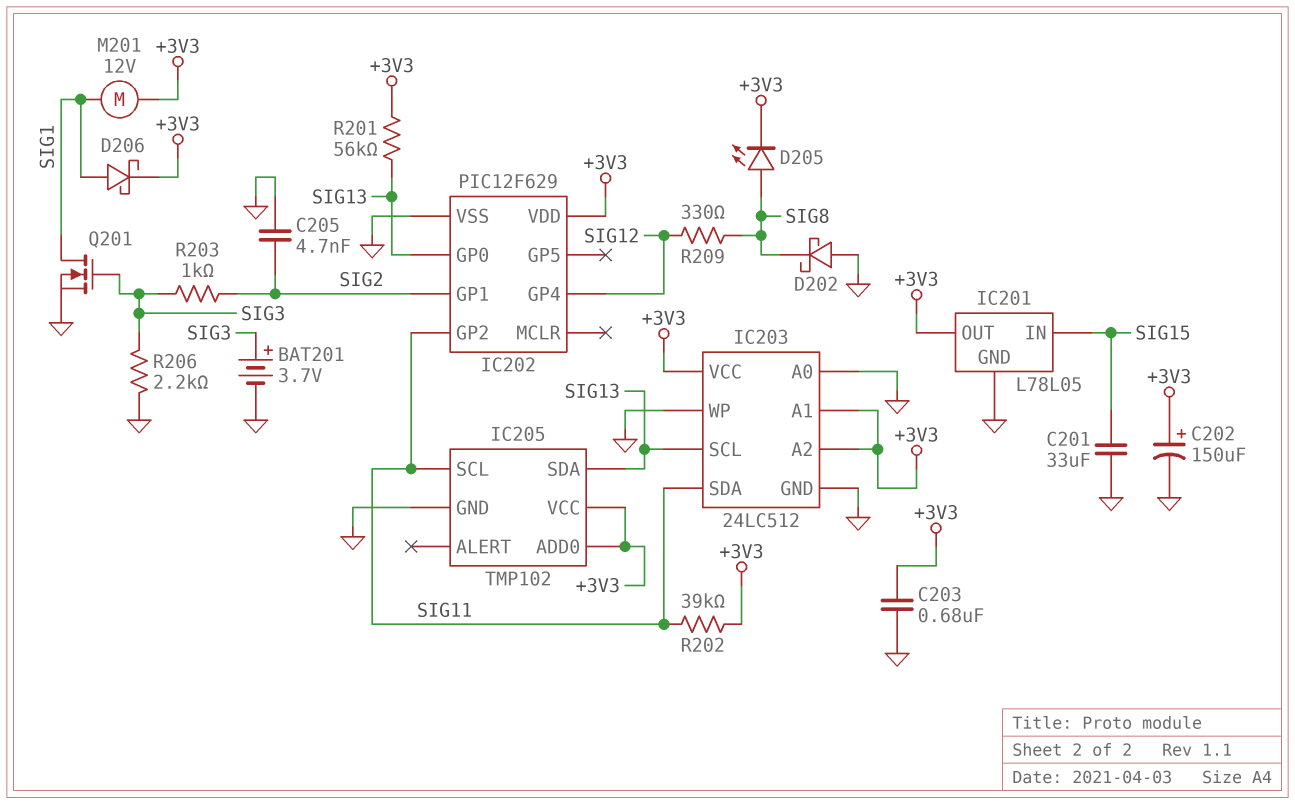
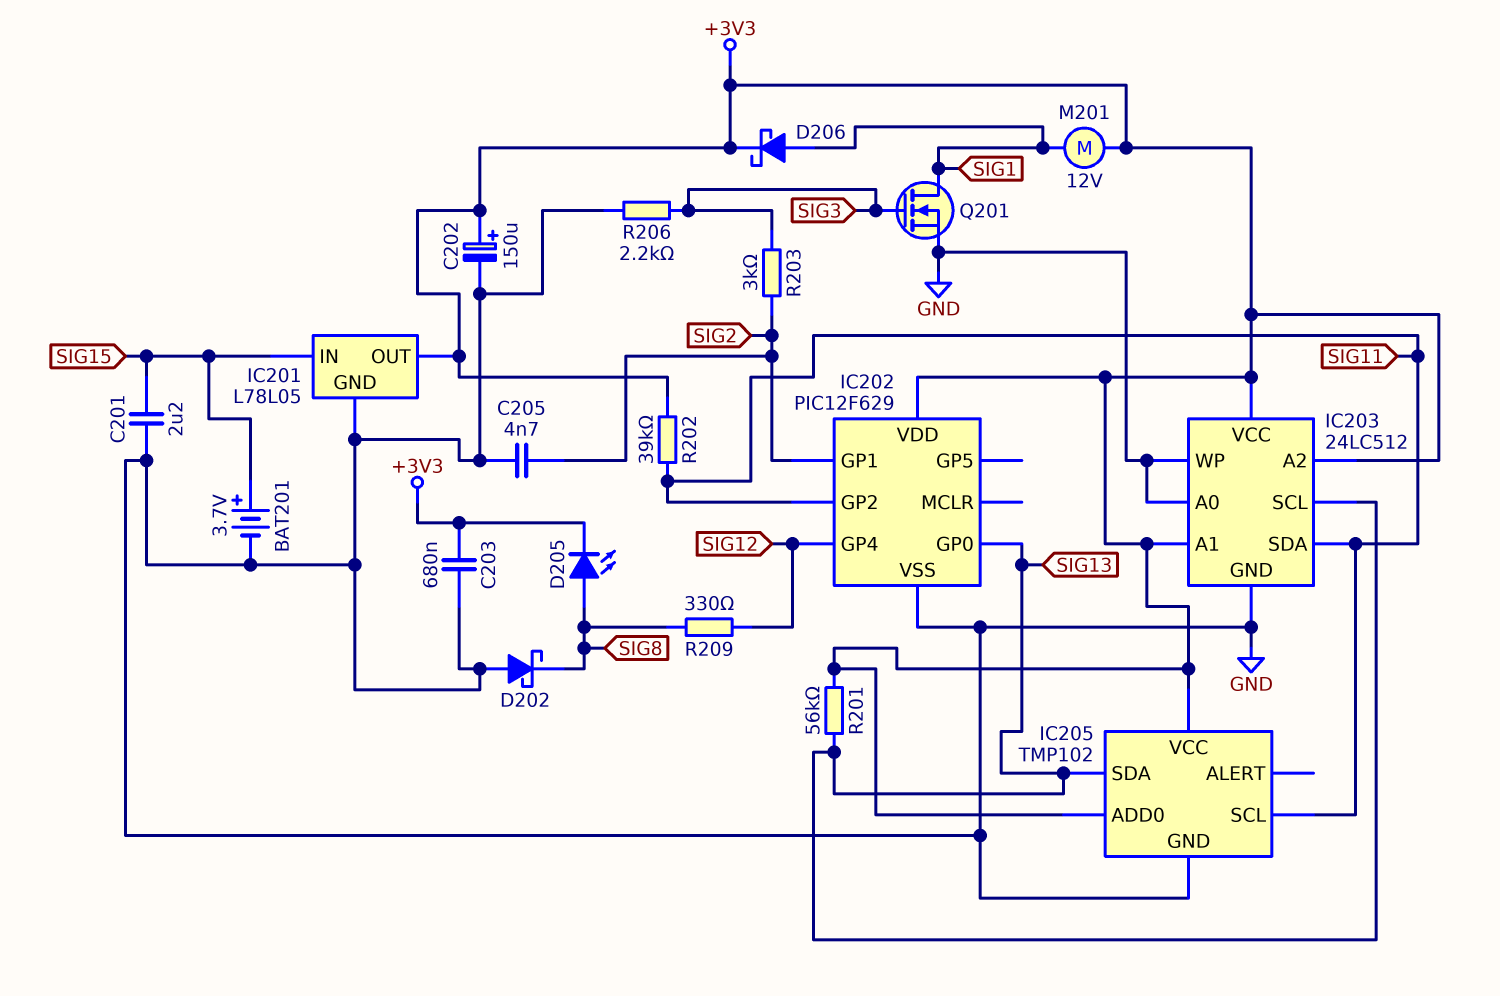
BAT201: 3.7V (plus SIG3, minus GND) -> 3.7V (plus SIG15, minus GND)
C201: 33uF (GND, SIG15) -> 2.2uF (GND, SIG15)
R203: 1k (SIG2, SIG3) -> 3k (SIG2, SIG3)

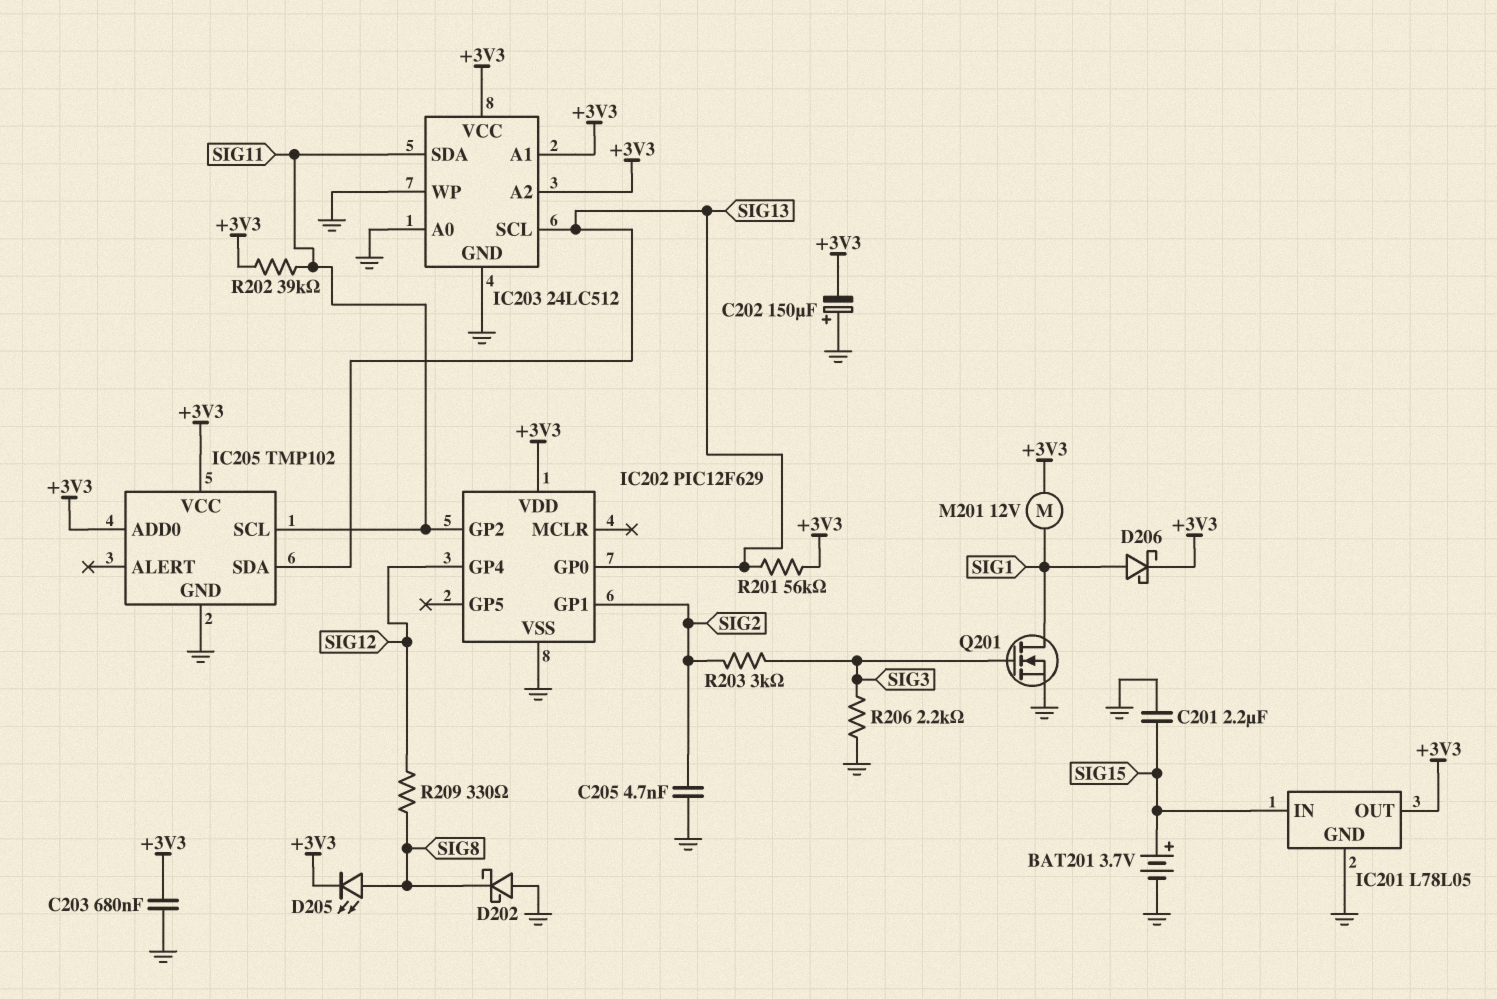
C202: 150uF (plus +3V3, minus GND) -> 150uF (plus GND, minus +3V3)

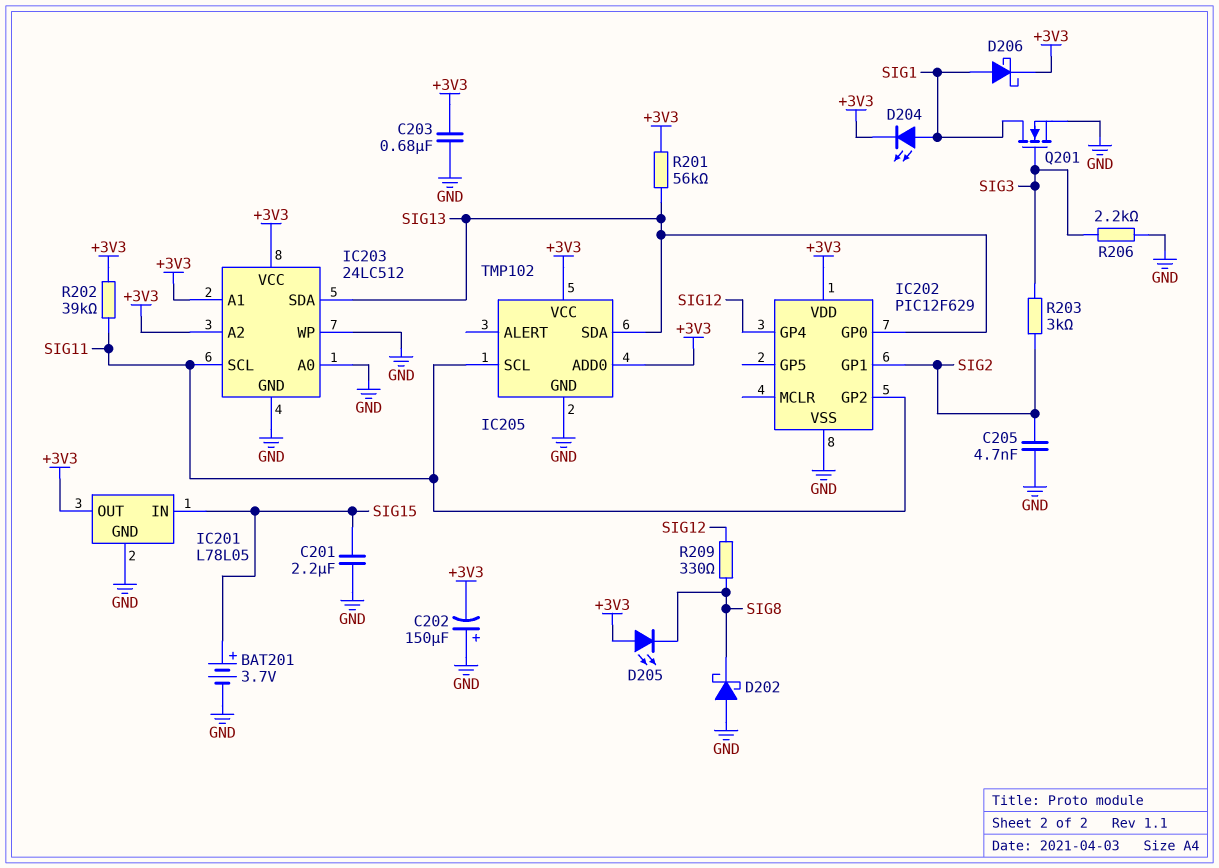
D204: none -> LED (A SIG1, K +3V3)
D205: LED (A SIG8, K +3V3) -> LED (A +3V3, K SIG8)
IC203 pin SCL: SIG13 -> SIG11
IC203 pin SDA: SIG11 -> SIG13
M201: motor 12V (+3V3, SIG1) -> none

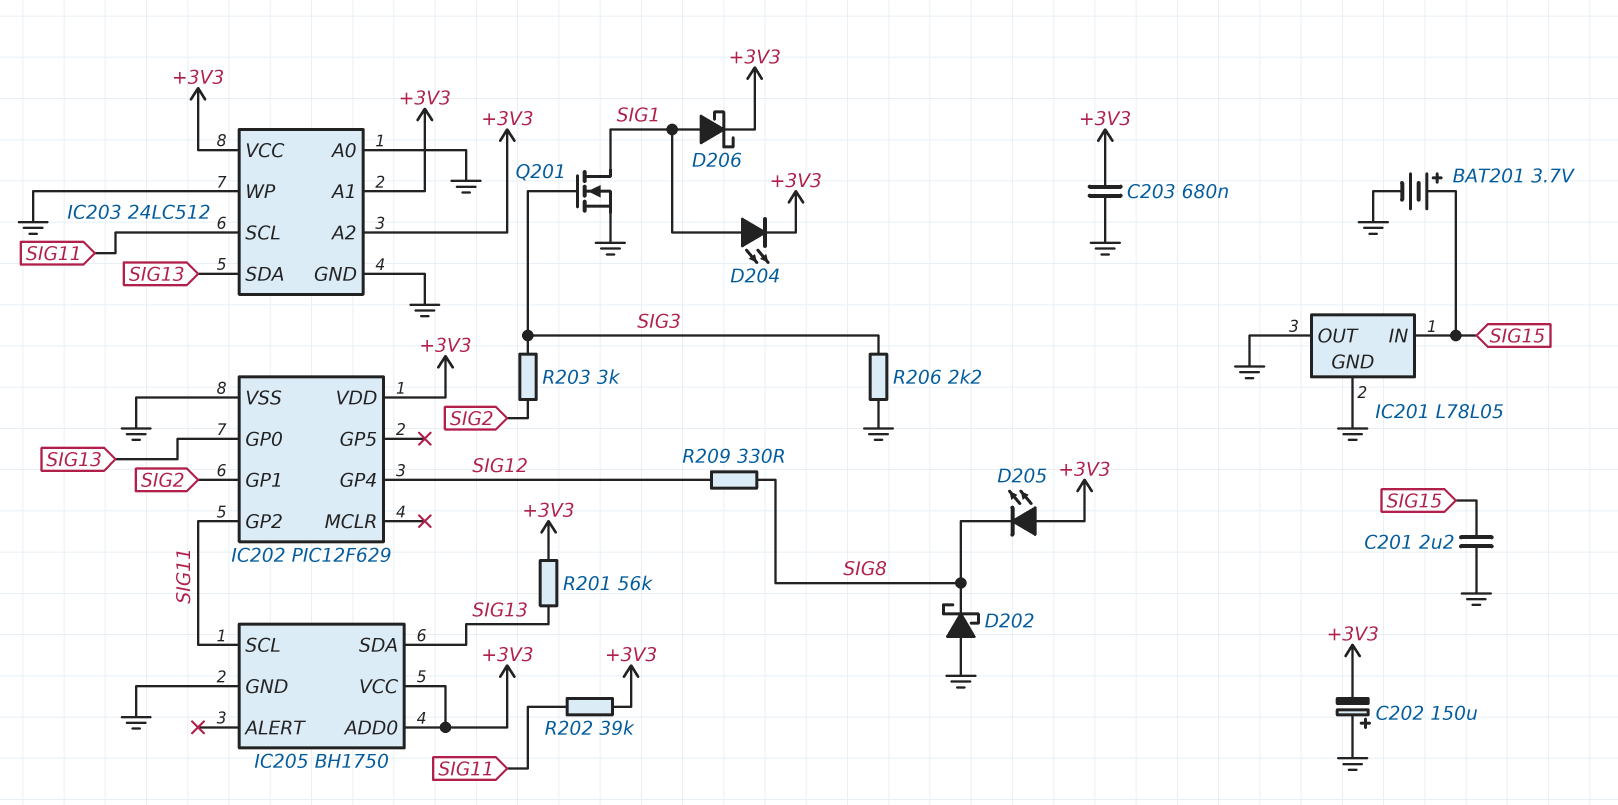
C205: 4.7nF (GND, SIG2) -> none
IC201 pin OUT: +3V3 -> GND
IC205: TMP102 -> BH1750

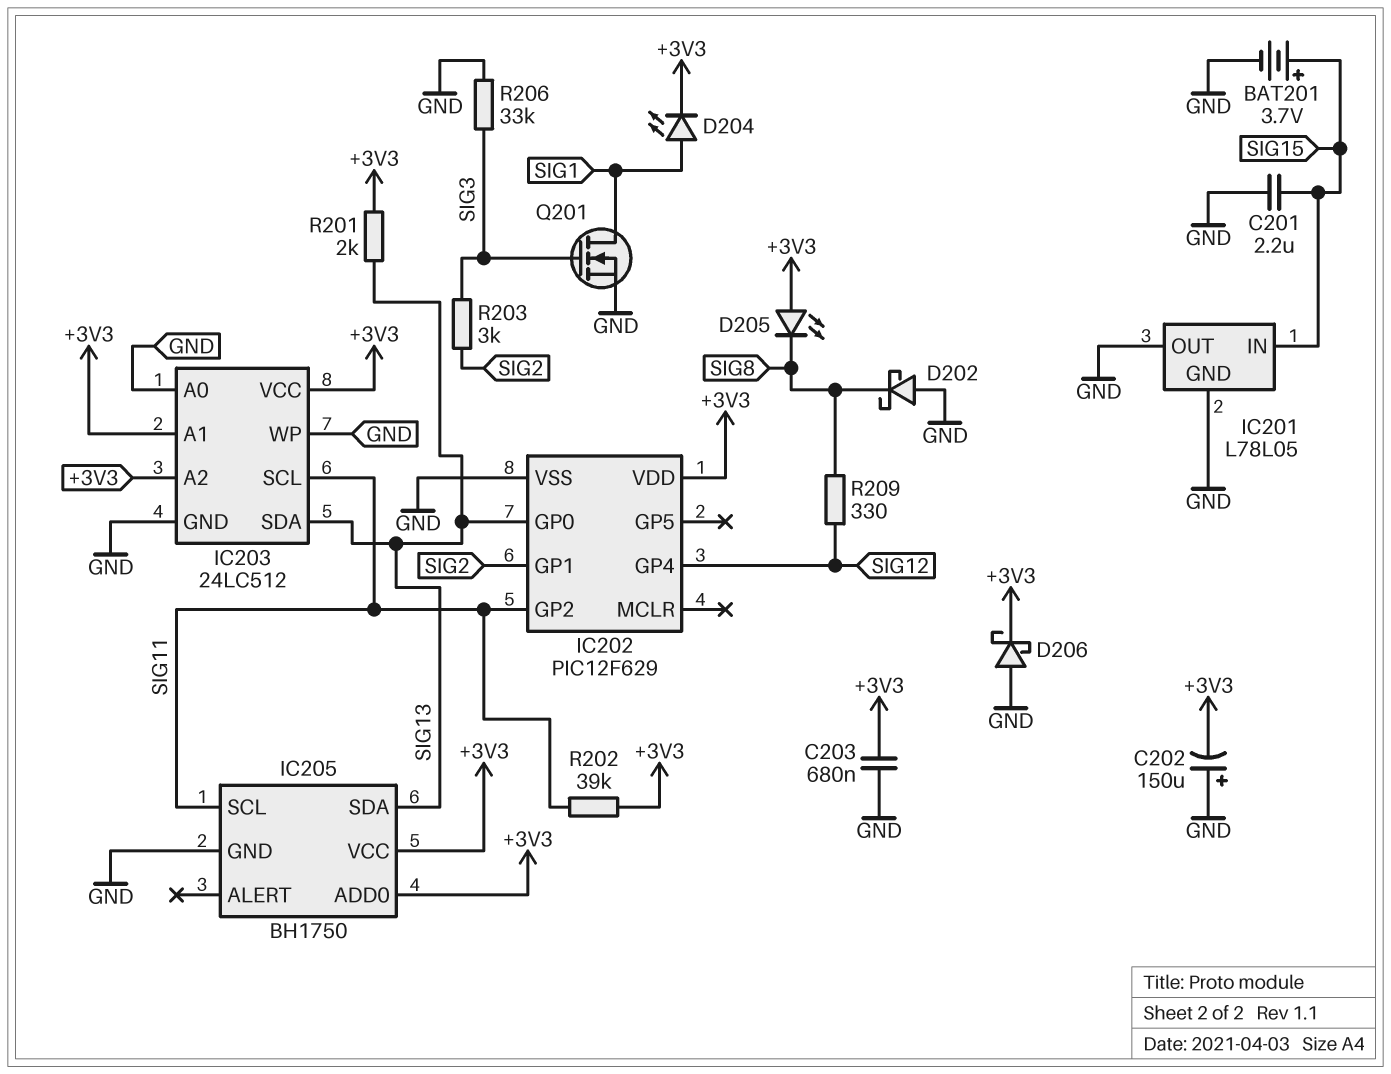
D206: schottky (A SIG1, K +3V3) -> schottky (A GND, K +3V3)
R201: 56k (+3V3, SIG13) -> 2k (+3V3, SIG13)
R206: 2.2k (GND, SIG3) -> 33k (GND, SIG3)

